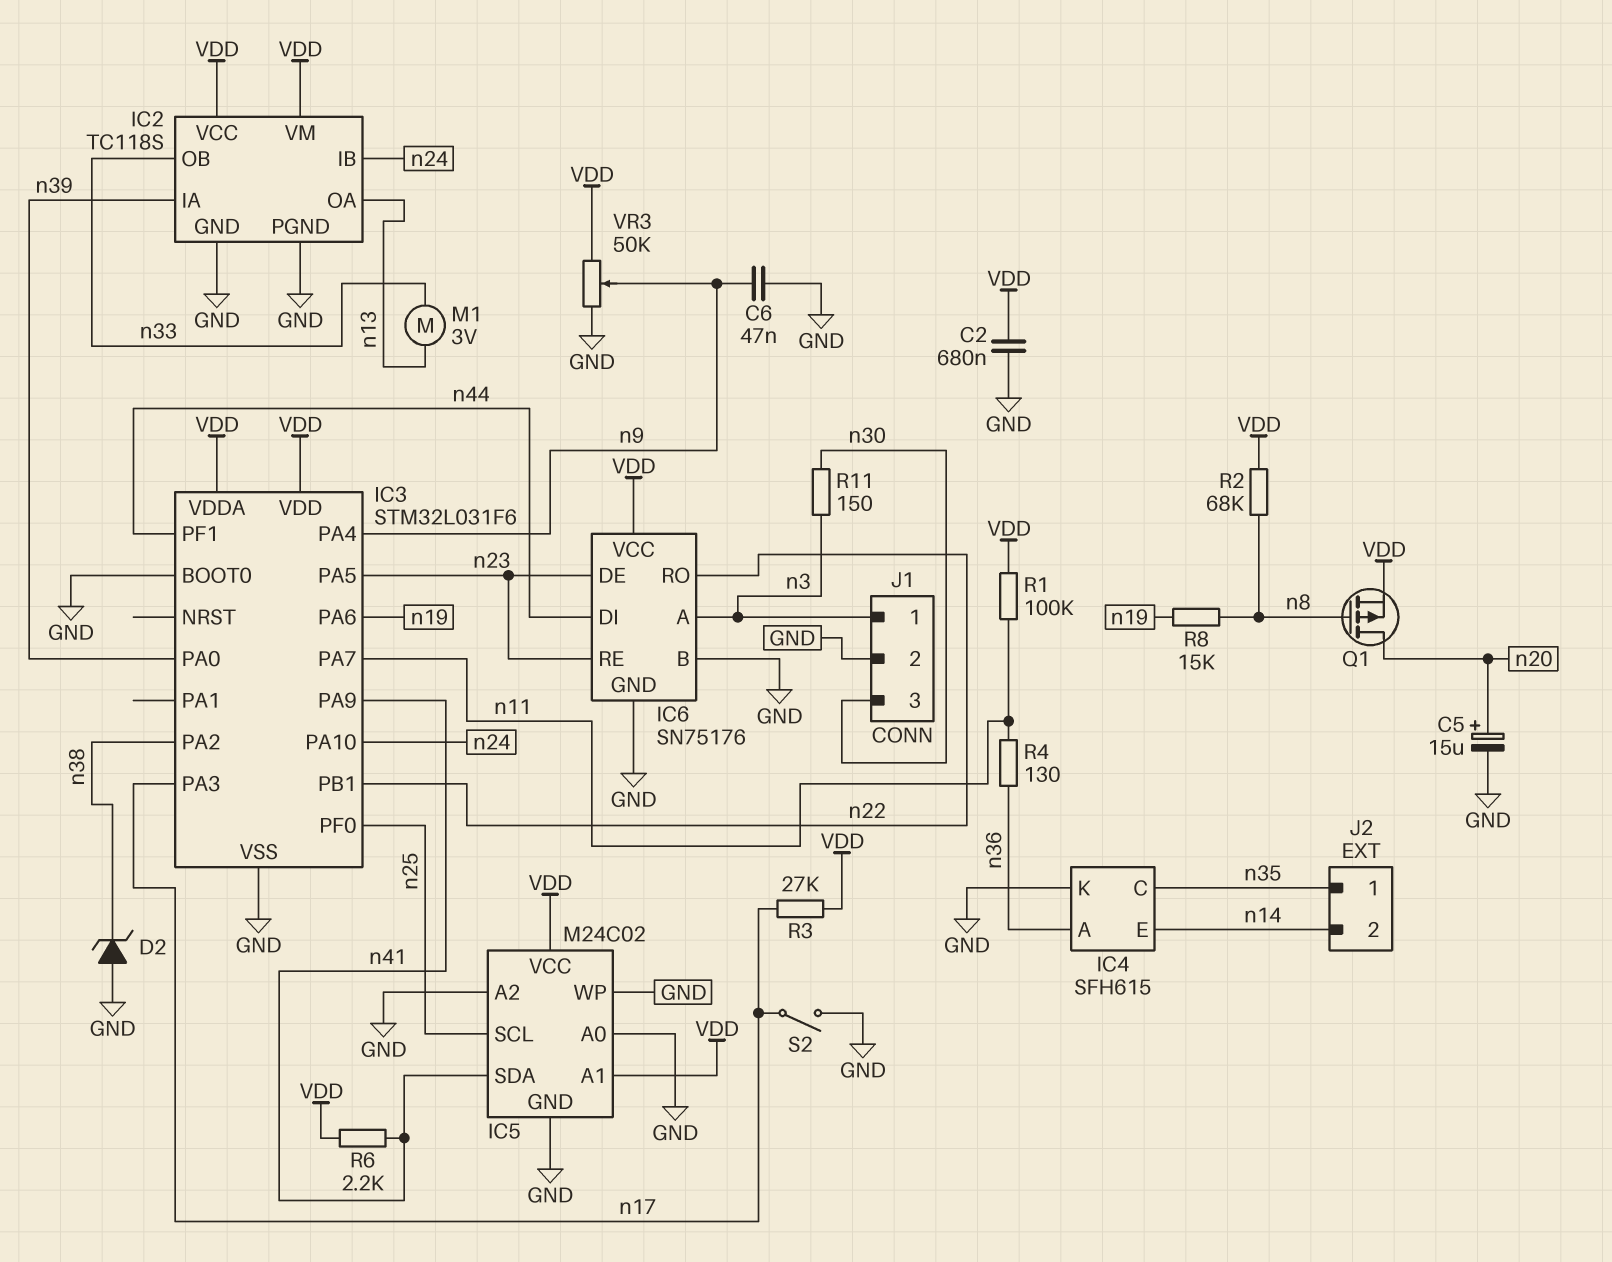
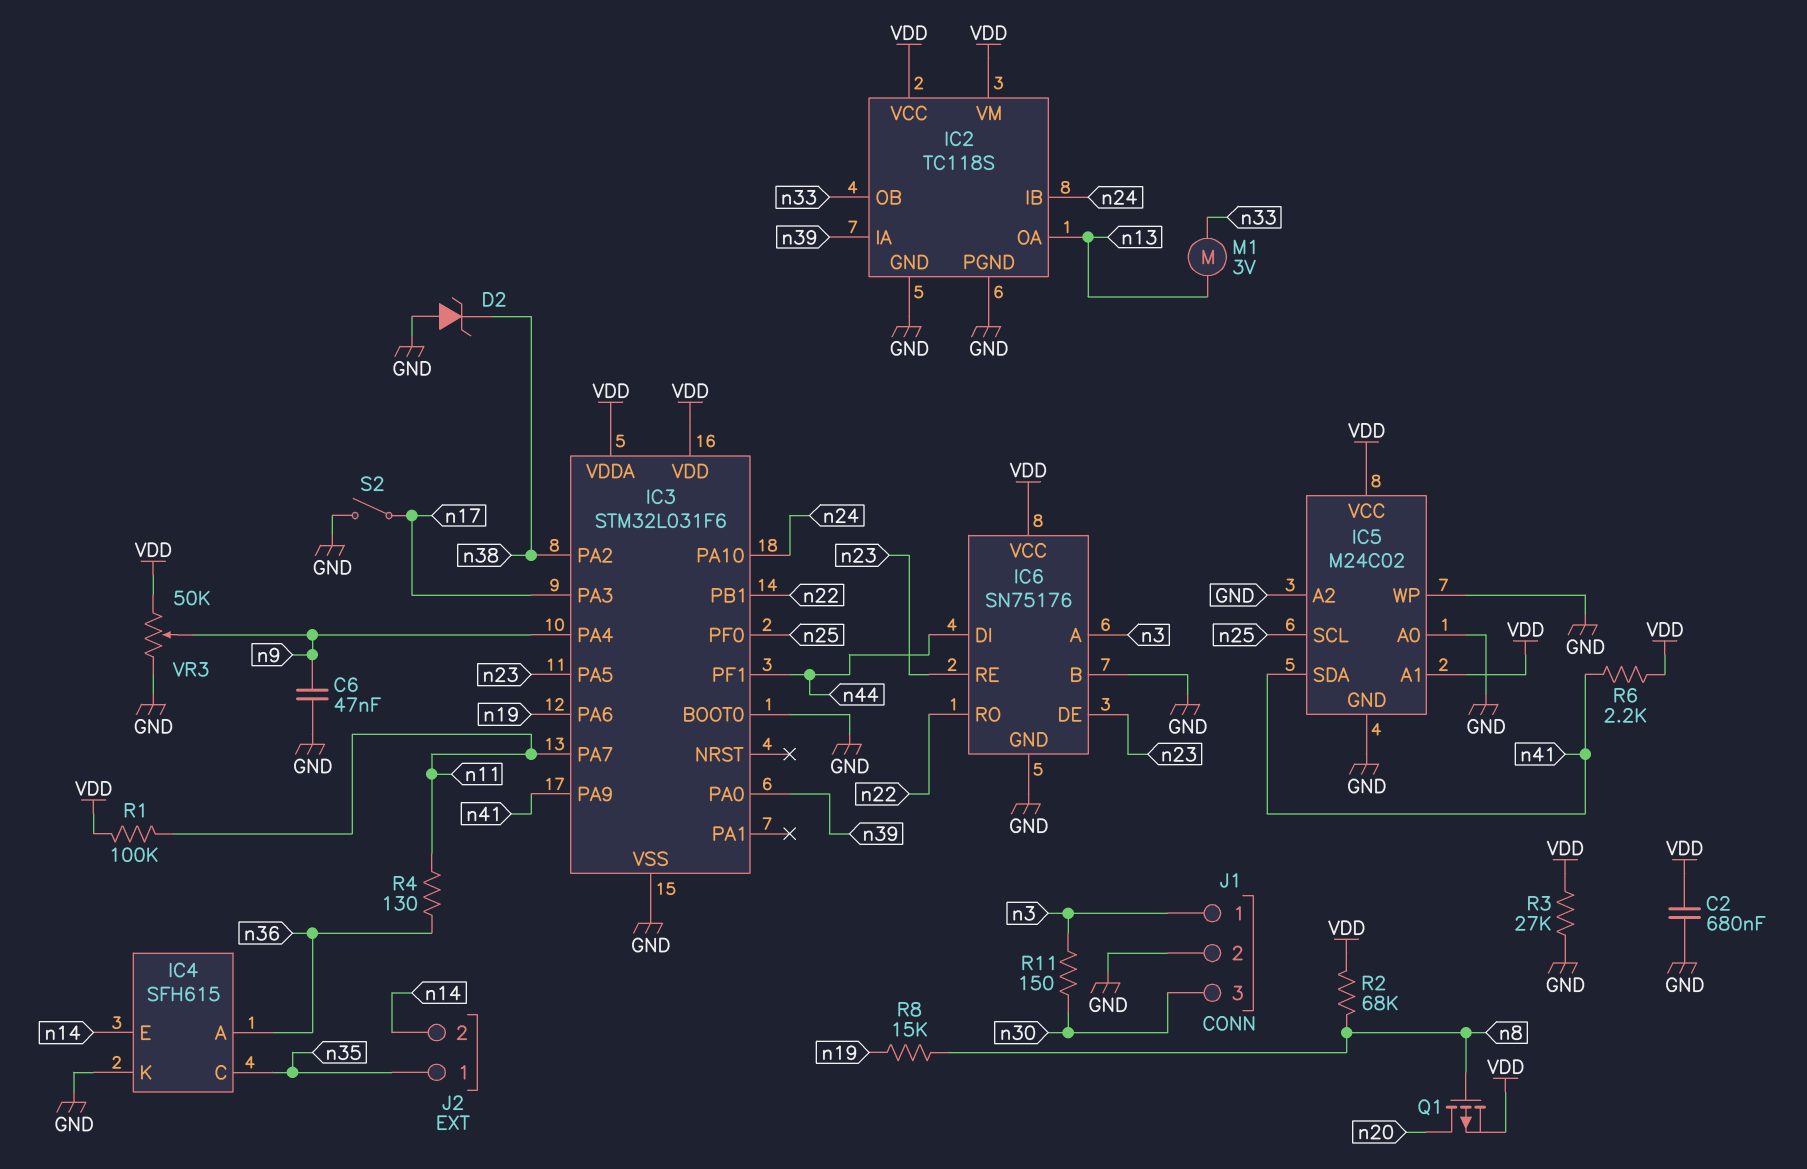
C5: 15uF (plus n20, minus GND) -> none
R3: 27k (VDD, n17) -> 27k (GND, VDD)

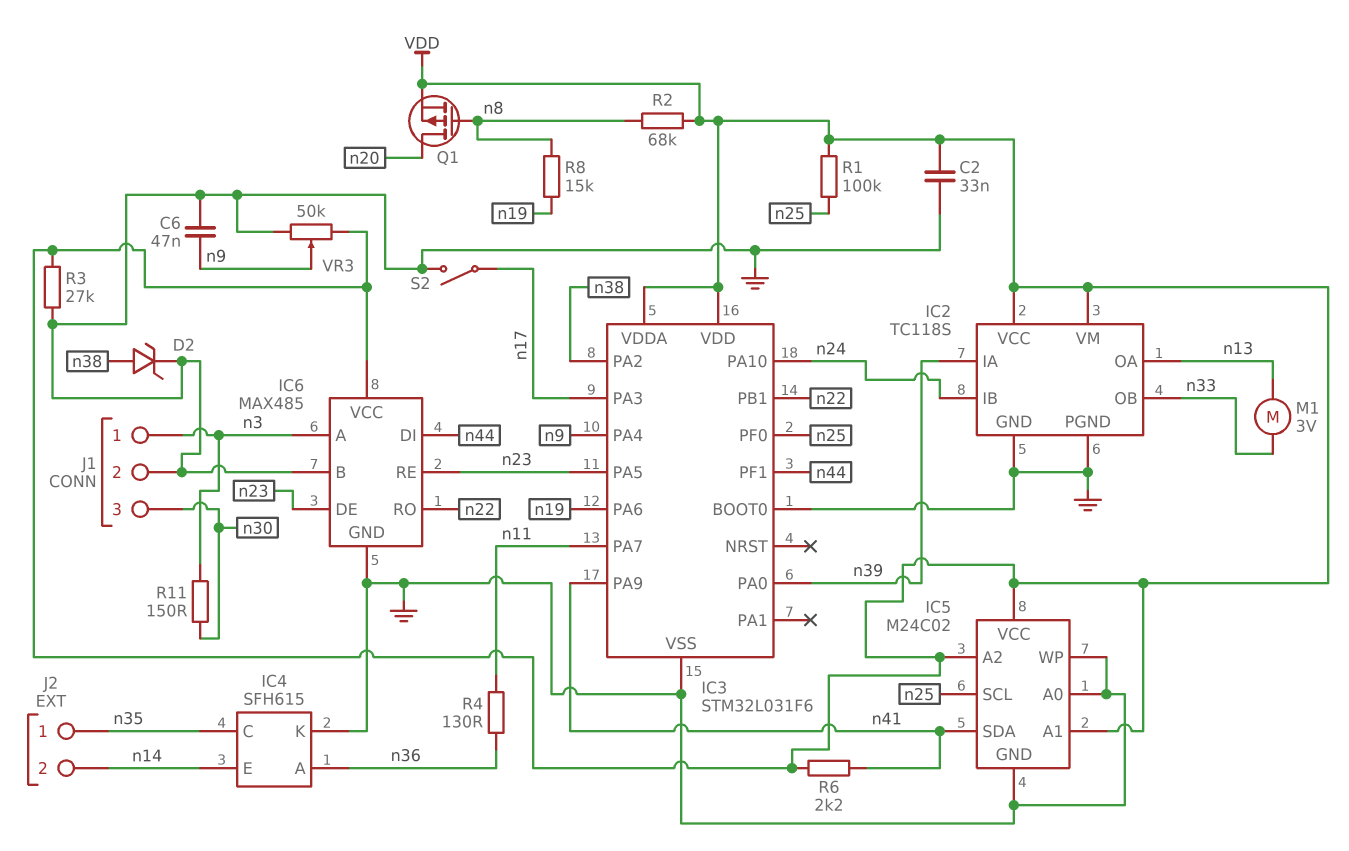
C2: 680nF (GND, VDD) -> 33nF (GND, VDD)
D2: zener (A GND, K n38) -> zener (A n38, K GND)
IC5 pin A2: GND -> VDD
IC6: SN75176 -> MAX485
R1: 100k (VDD, n11) -> 100k (VDD, n25)

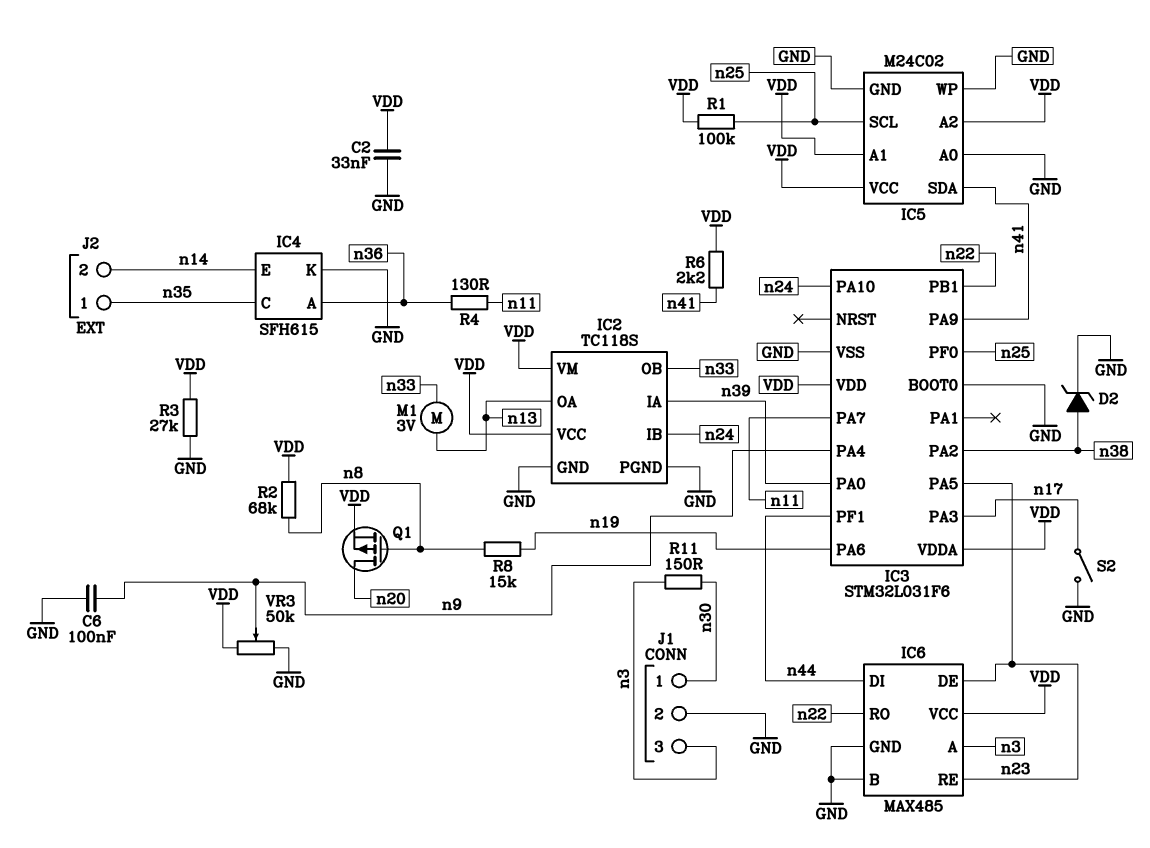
C6: 47nF (GND, n9) -> 100nF (GND, n9)
J1 pin 1: n3 -> n30
J1 pin 3: n30 -> n3

